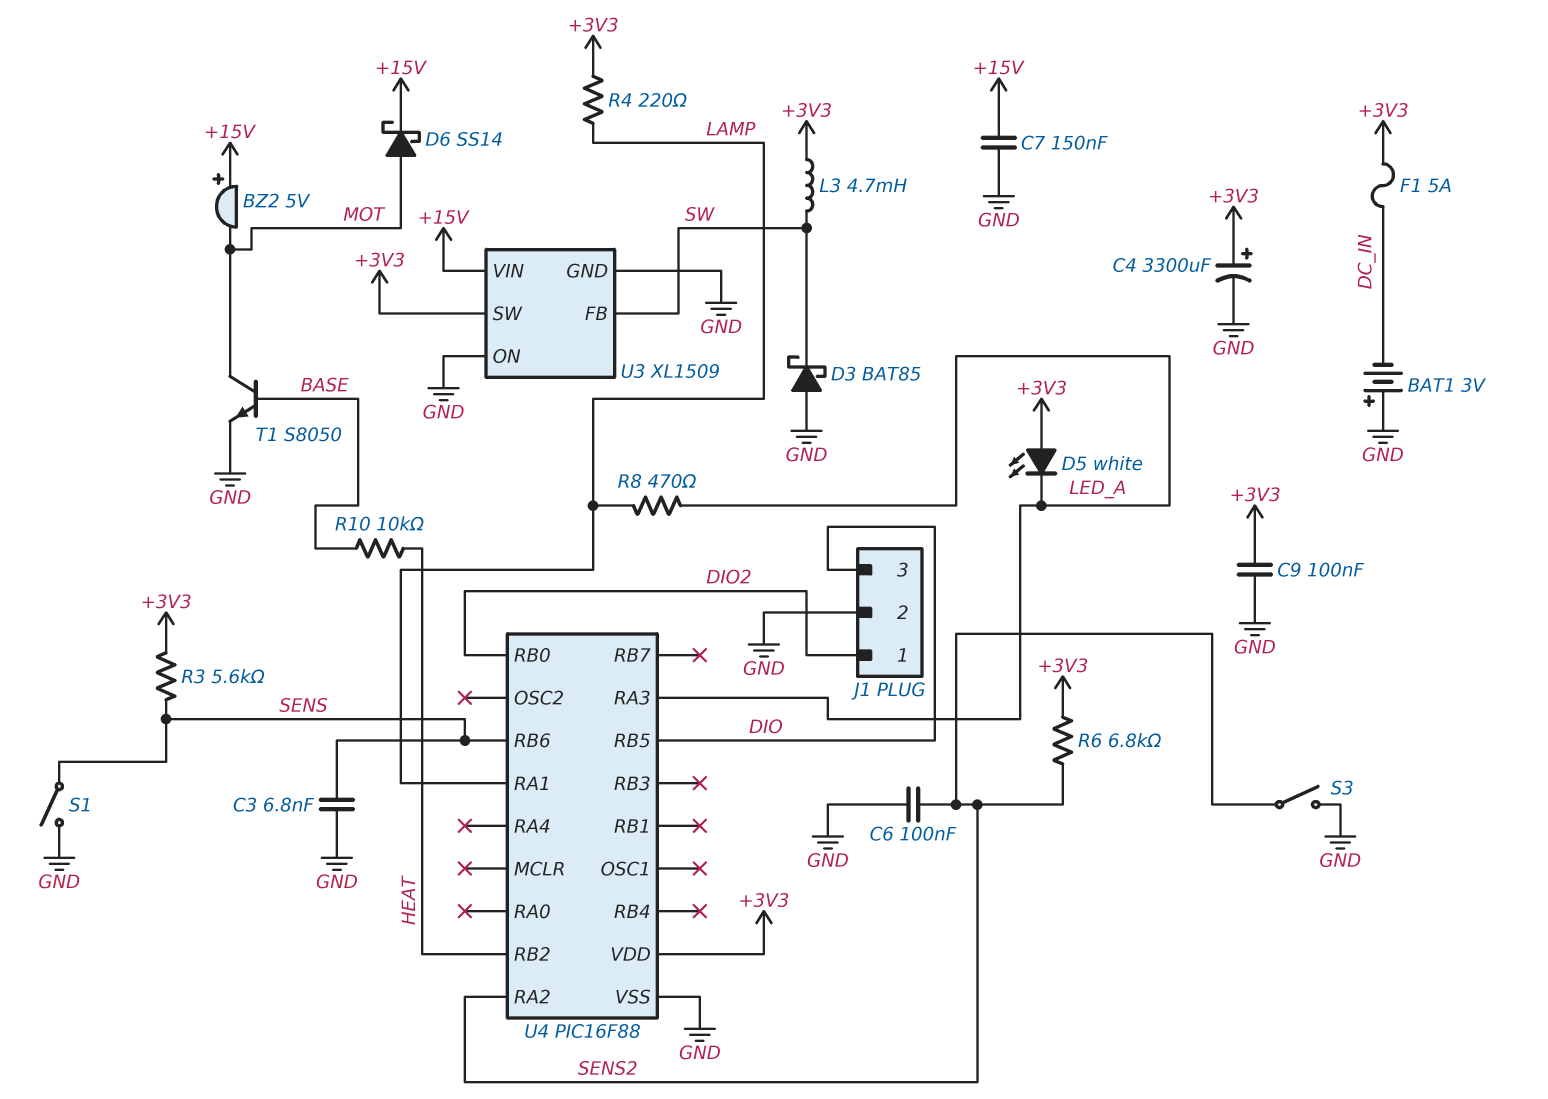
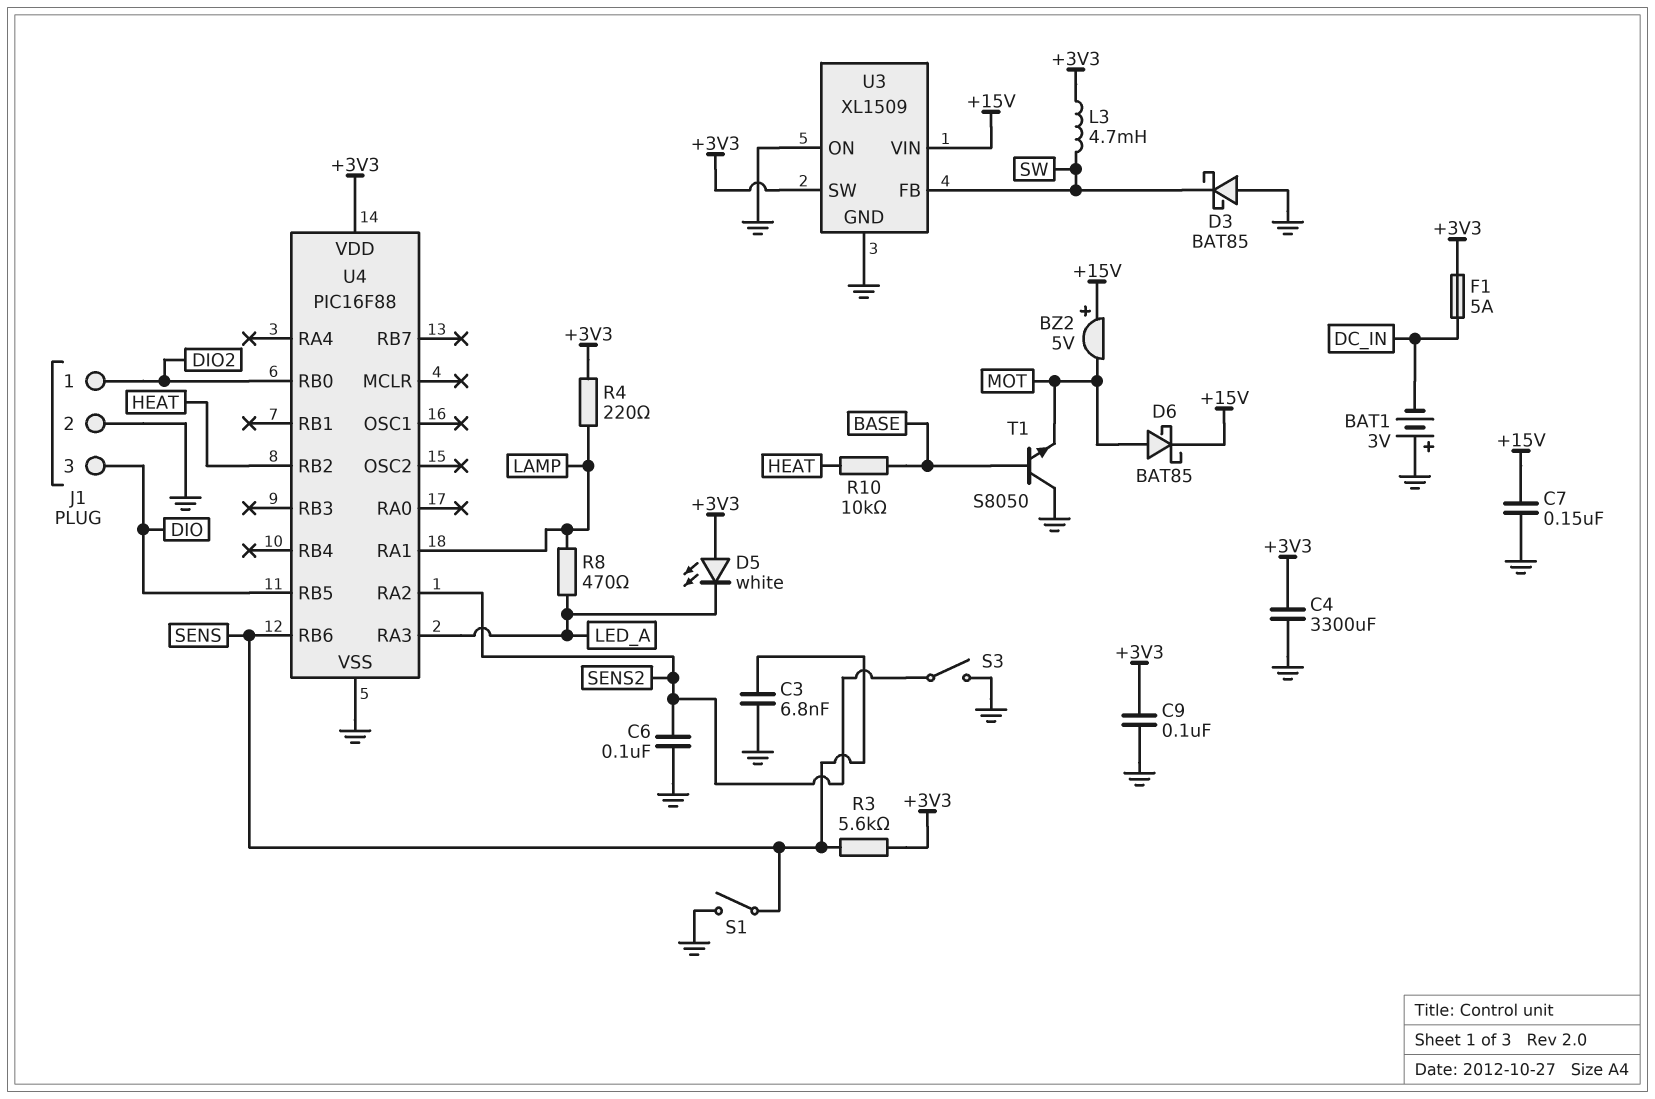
C4: 3300uF (plus +3V3, minus GND) -> 3300uF (+3V3, GND)
D6: schottky SS14 (A MOT, K +15V) -> schottky BAT85 (A MOT, K +15V)
R6: 6.8k (+3V3, SENS2) -> none
T1: NPN S8050 (B BASE, C MOT, E GND) -> NPN S8050 (B BASE, C GND, E MOT)

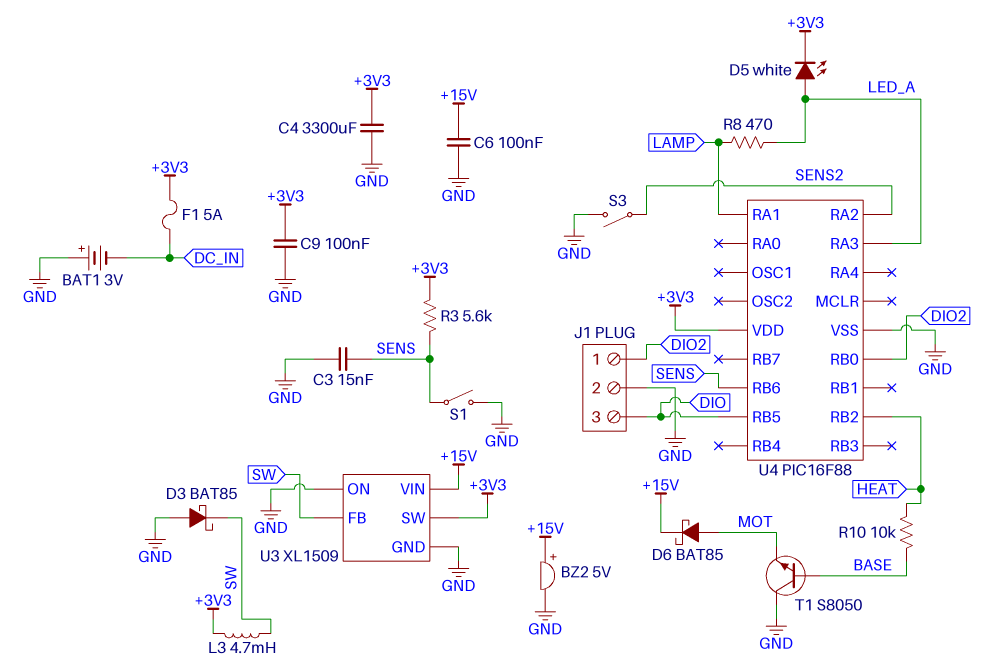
BZ2: buzzer 5V (plus +15V, minus MOT) -> buzzer 5V (plus +15V, minus GND)
C3: 6.8nF (GND, SENS) -> 15nF (GND, SENS)
C6: 100nF (GND, SENS2) -> 100nF (+15V, GND)
C7: 150nF (+15V, GND) -> none
D5: LED white (A +3V3, K LED_A) -> LED white (A LED_A, K +3V3)
R4: 220 (+3V3, LAMP) -> none

